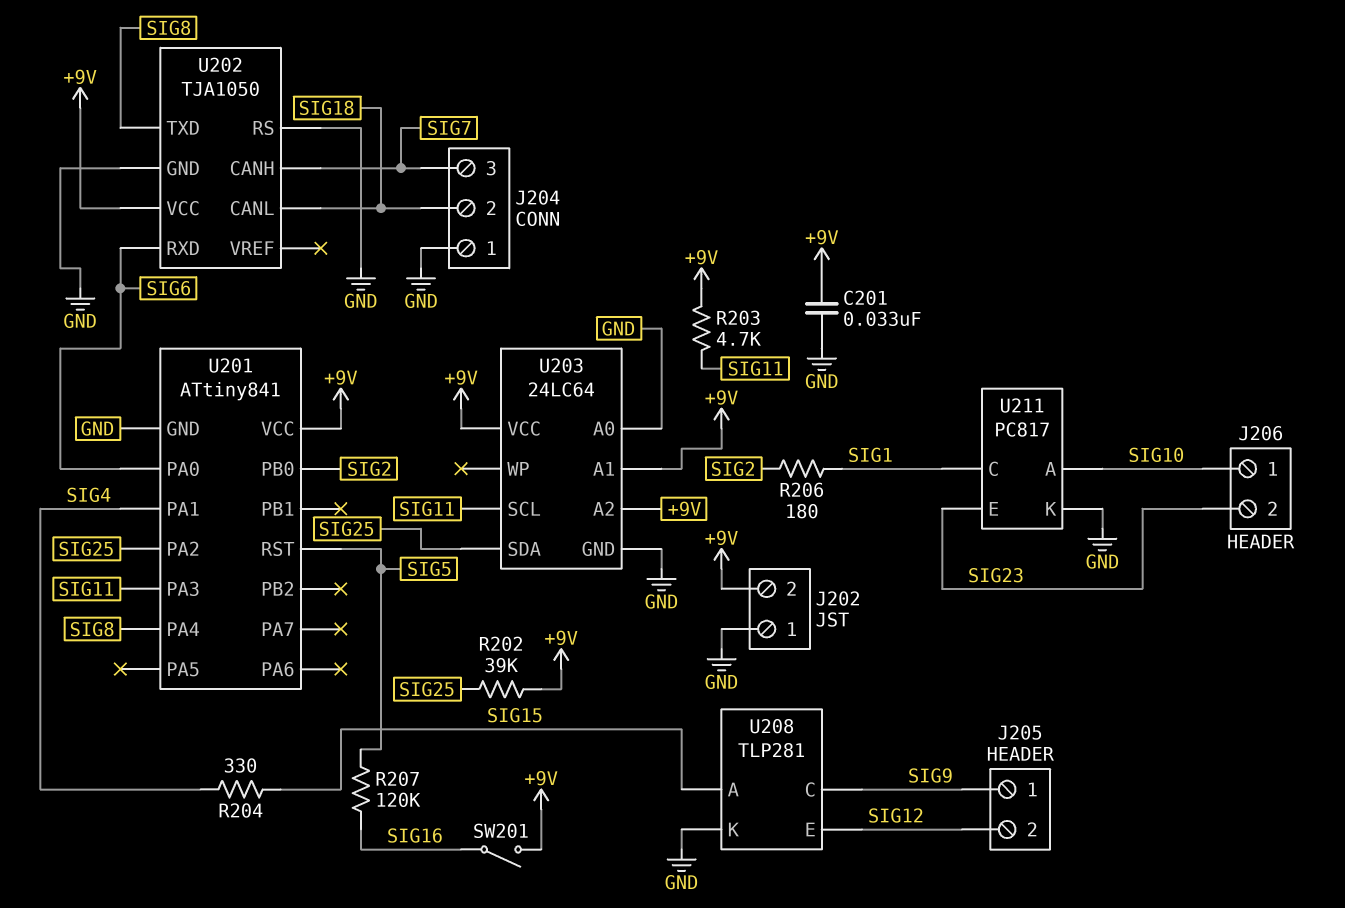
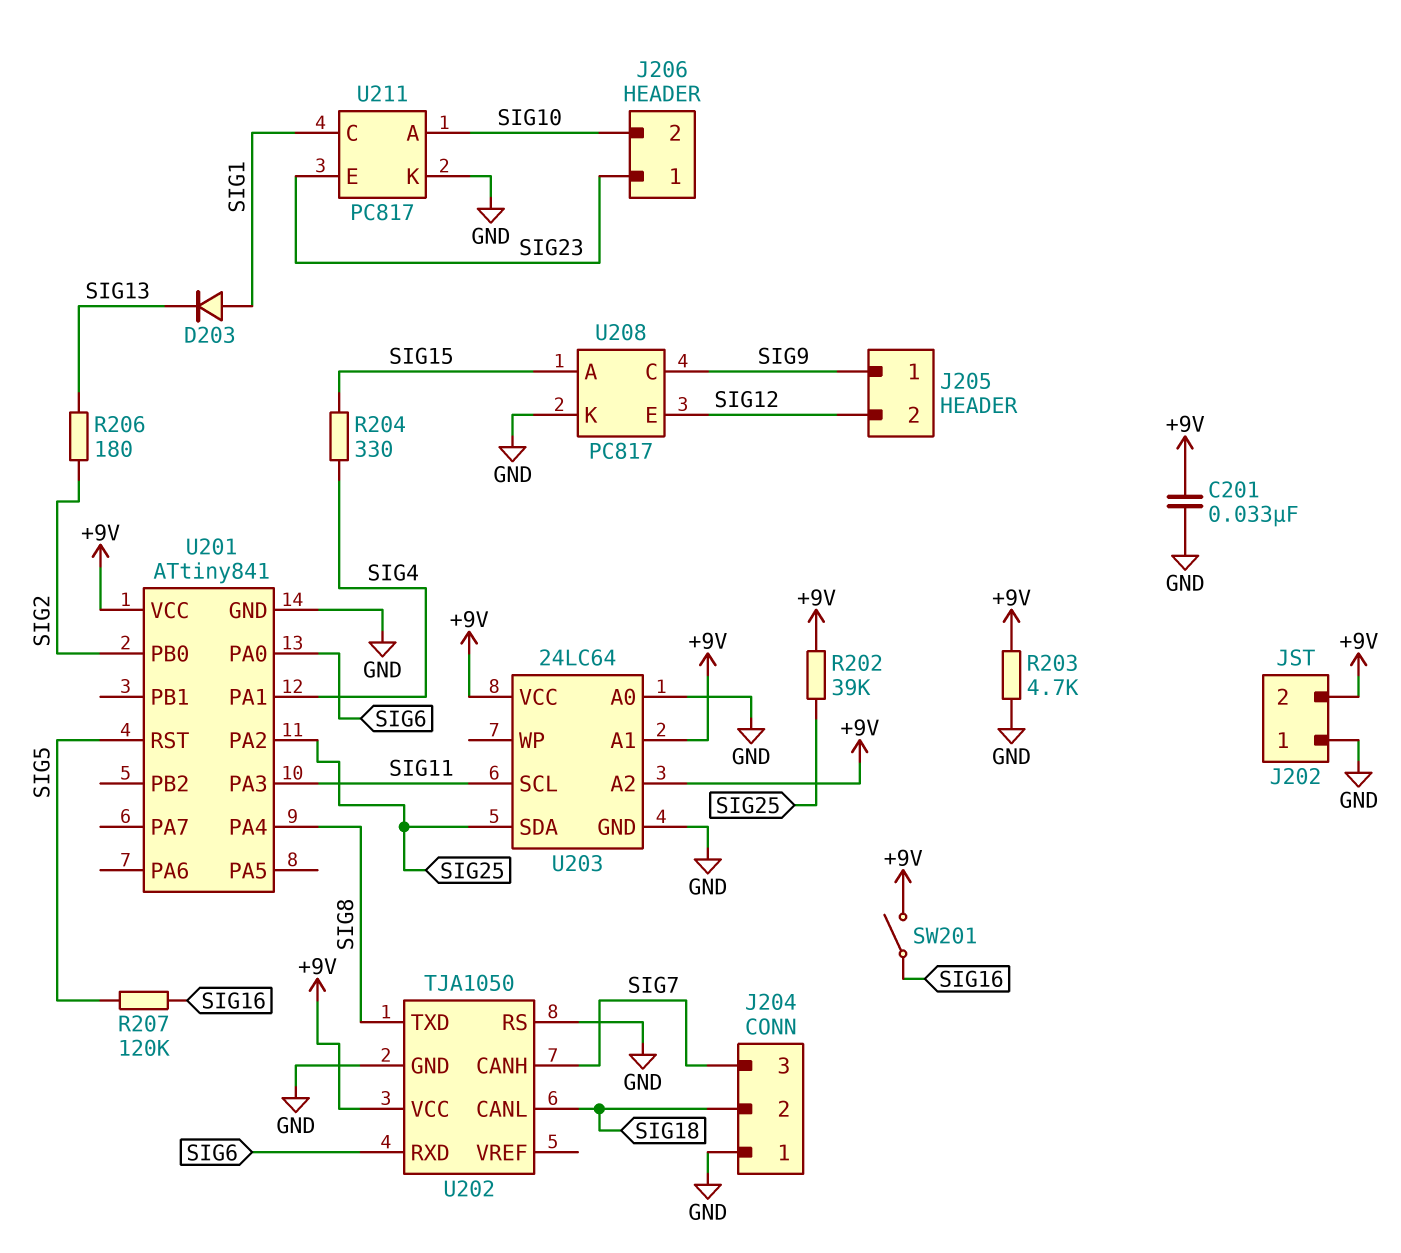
D203: none -> diode (A SIG1, K SIG13)
J206 pin 1: SIG10 -> SIG23
J206 pin 2: SIG23 -> SIG10
R203: 4.7k (+9V, SIG11) -> 4.7k (+9V, GND)
R206: 180 (SIG1, SIG2) -> 180 (SIG2, SIG13)
U208: TLP281 -> PC817

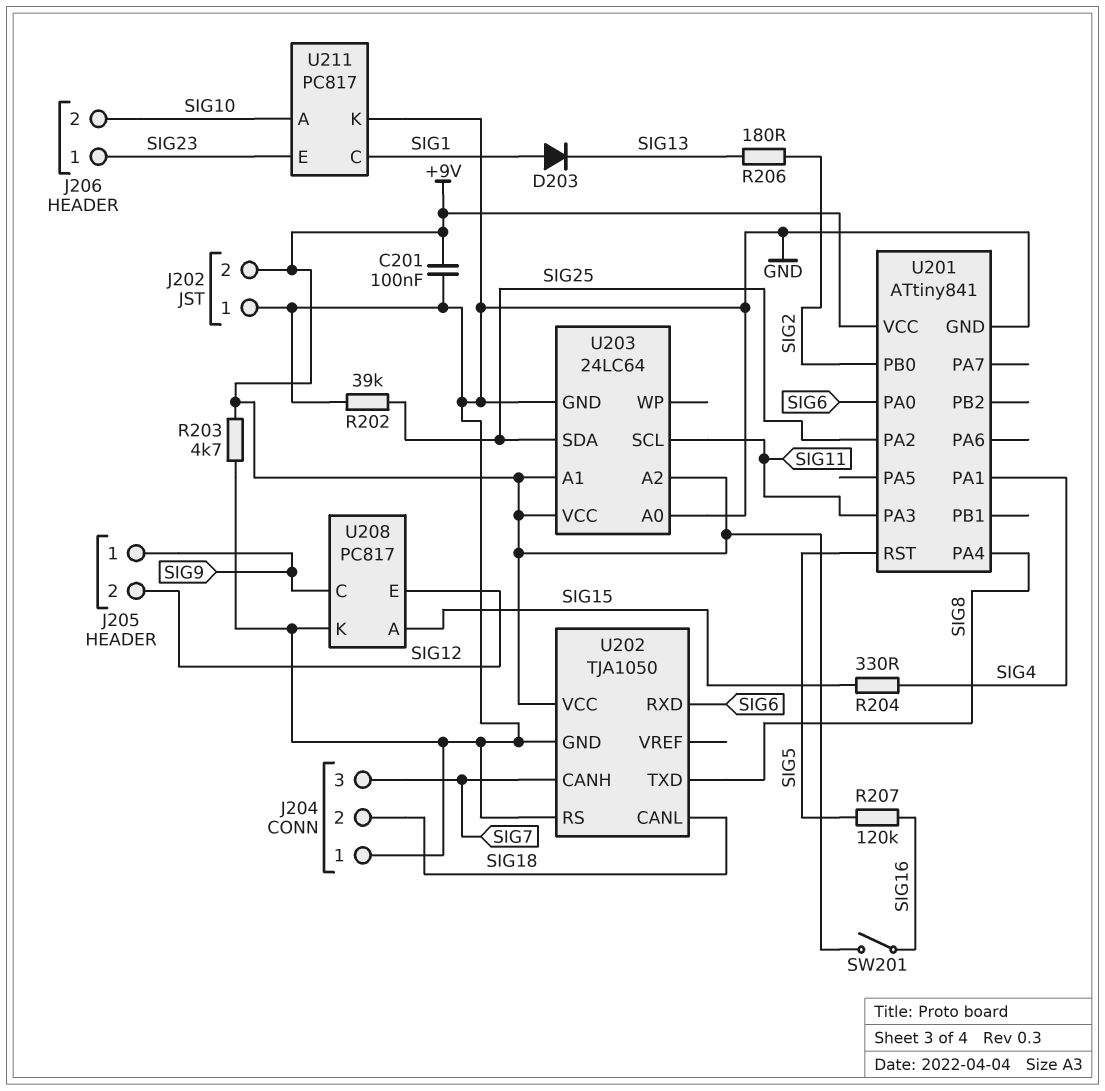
C201: 33nF (+9V, GND) -> 100nF (+9V, GND)
R202: 39k (+9V, SIG25) -> 39k (GND, SIG25)

